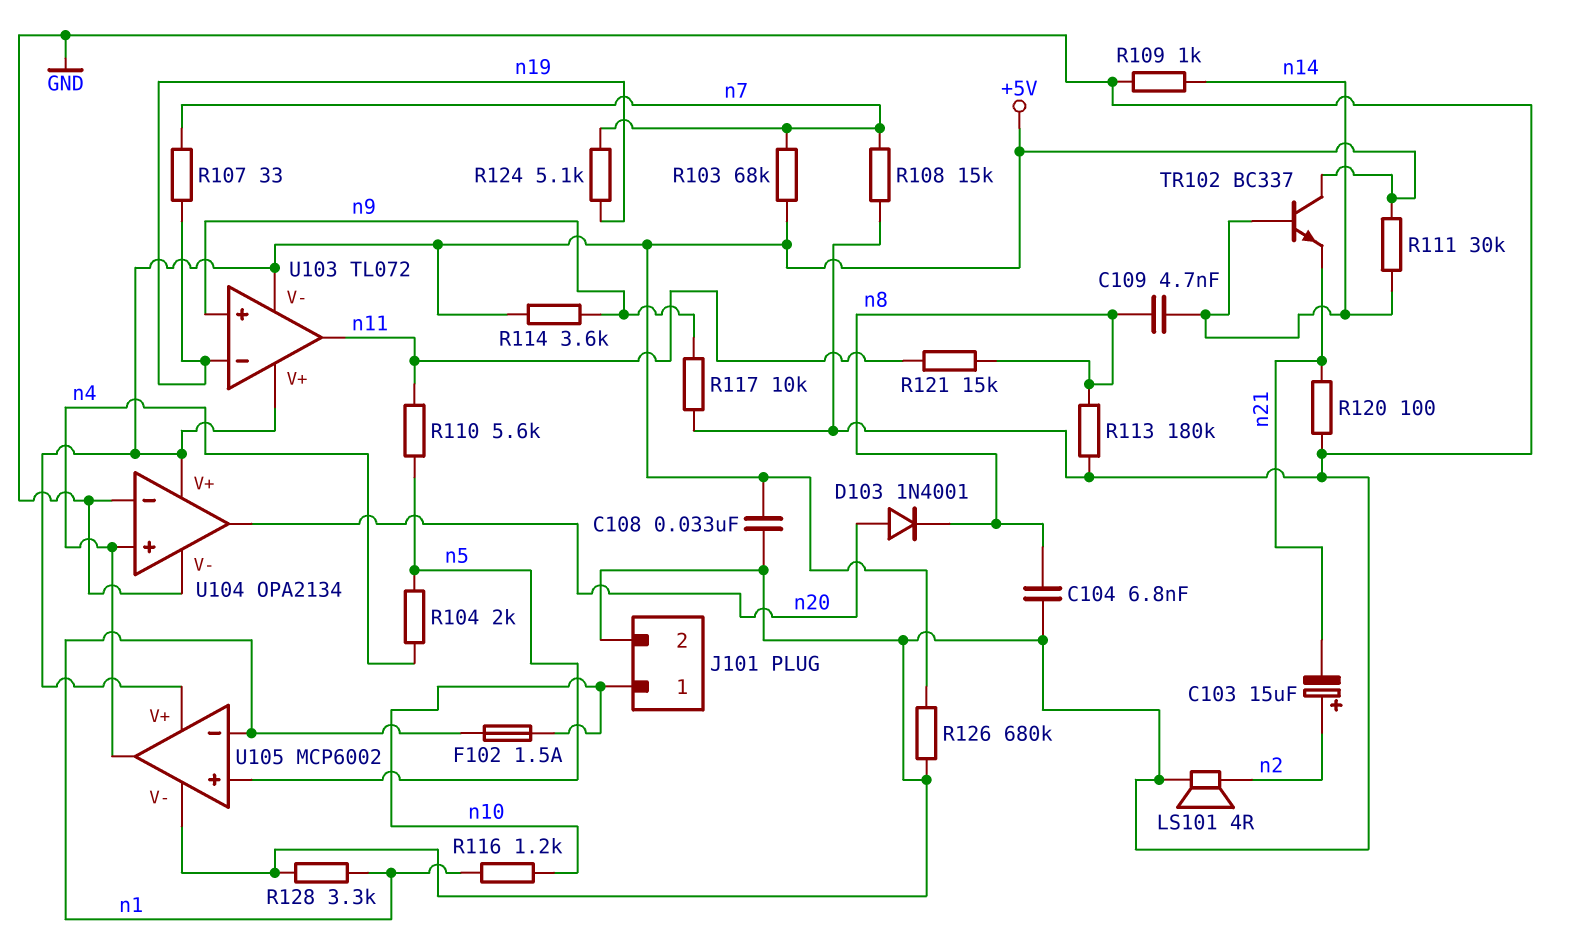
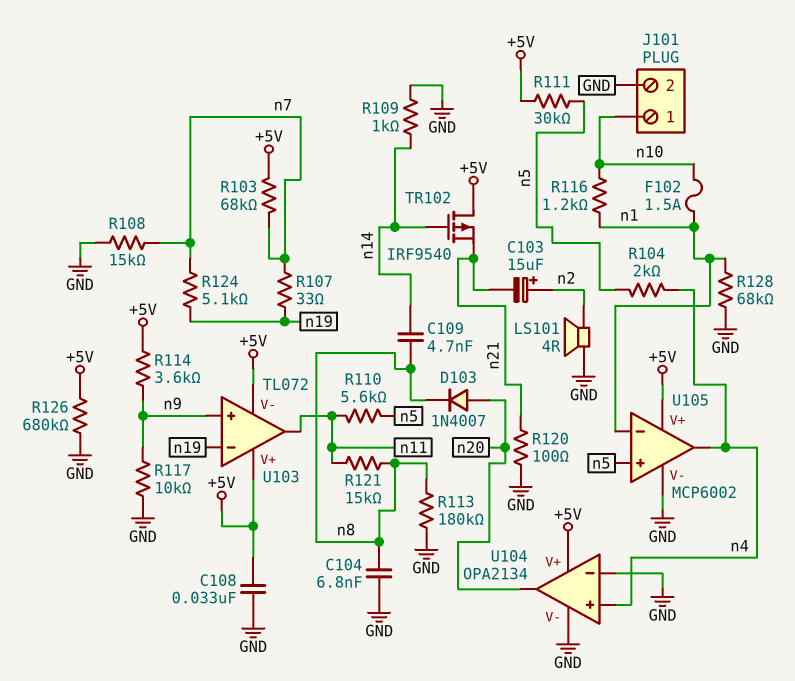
D103: diode 1N4001 (A n20, K n8) -> diode 1N4007 (A n20, K n8)
R111: 30k (+5V, n14) -> 30k (+5V, n5)
R128: 3.3k (GND, n1) -> 68k (GND, n1)
TR102: NPN BC337 (B n14, C +5V, E n21) -> PMOS IRF9540 (G n14, D +5V, S n21)

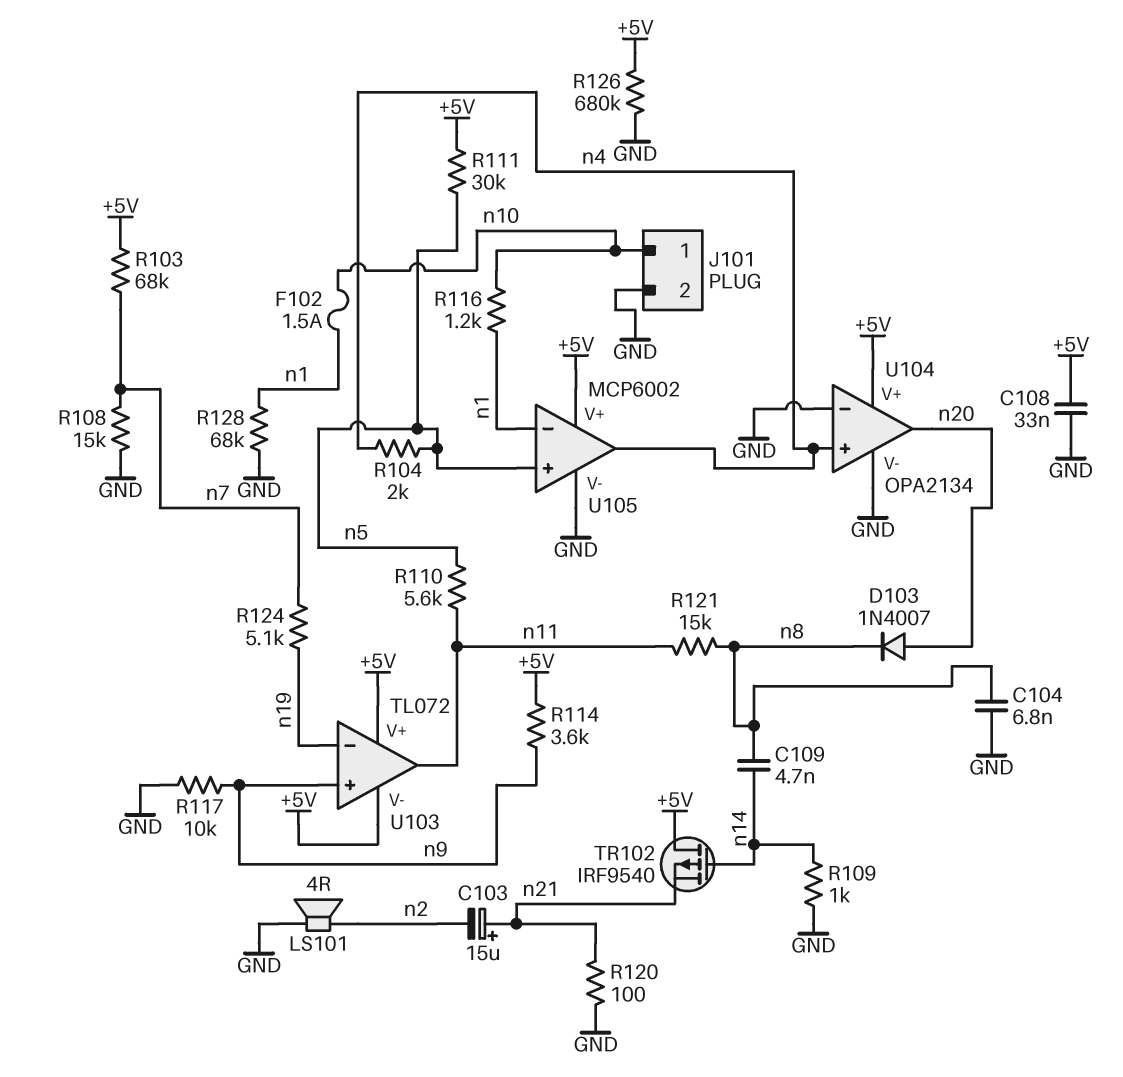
C103: 15uF (plus n2, minus n21) -> 15uF (plus n21, minus n2)
R107: 33 (n7, n19) -> none
R113: 180k (GND, n8) -> none

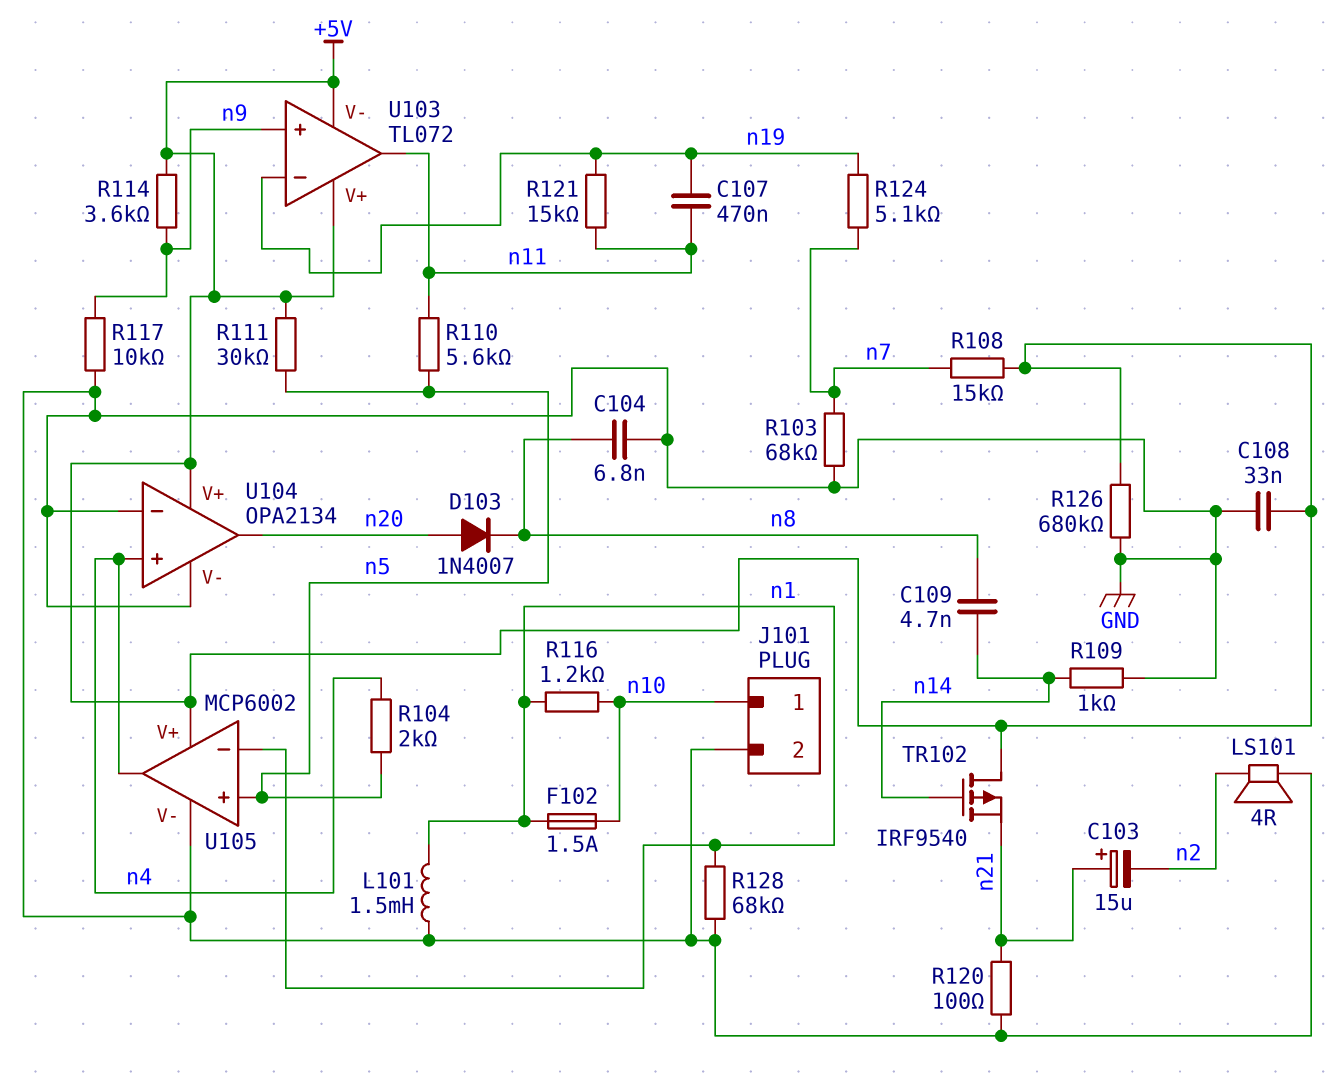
C107: none -> 470nF (n11, n19)
L101: none -> 1.5mH (GND, n1)
R103: 68k (+5V, n7) -> 68k (GND, n7)
R108: 15k (GND, n7) -> 15k (+5V, n7)
R121: 15k (n8, n11) -> 15k (n11, n19)

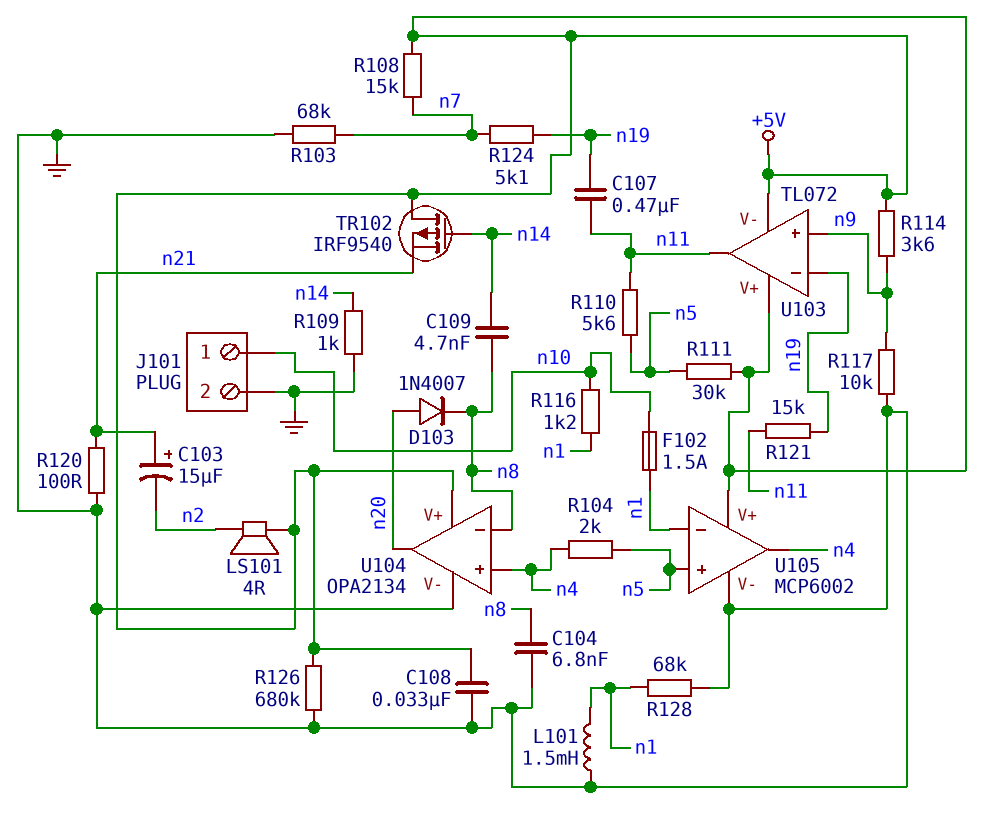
LS101: speaker 4R (GND, n2) -> speaker 4R (+5V, n2)
U104 pin in-: GND -> n8

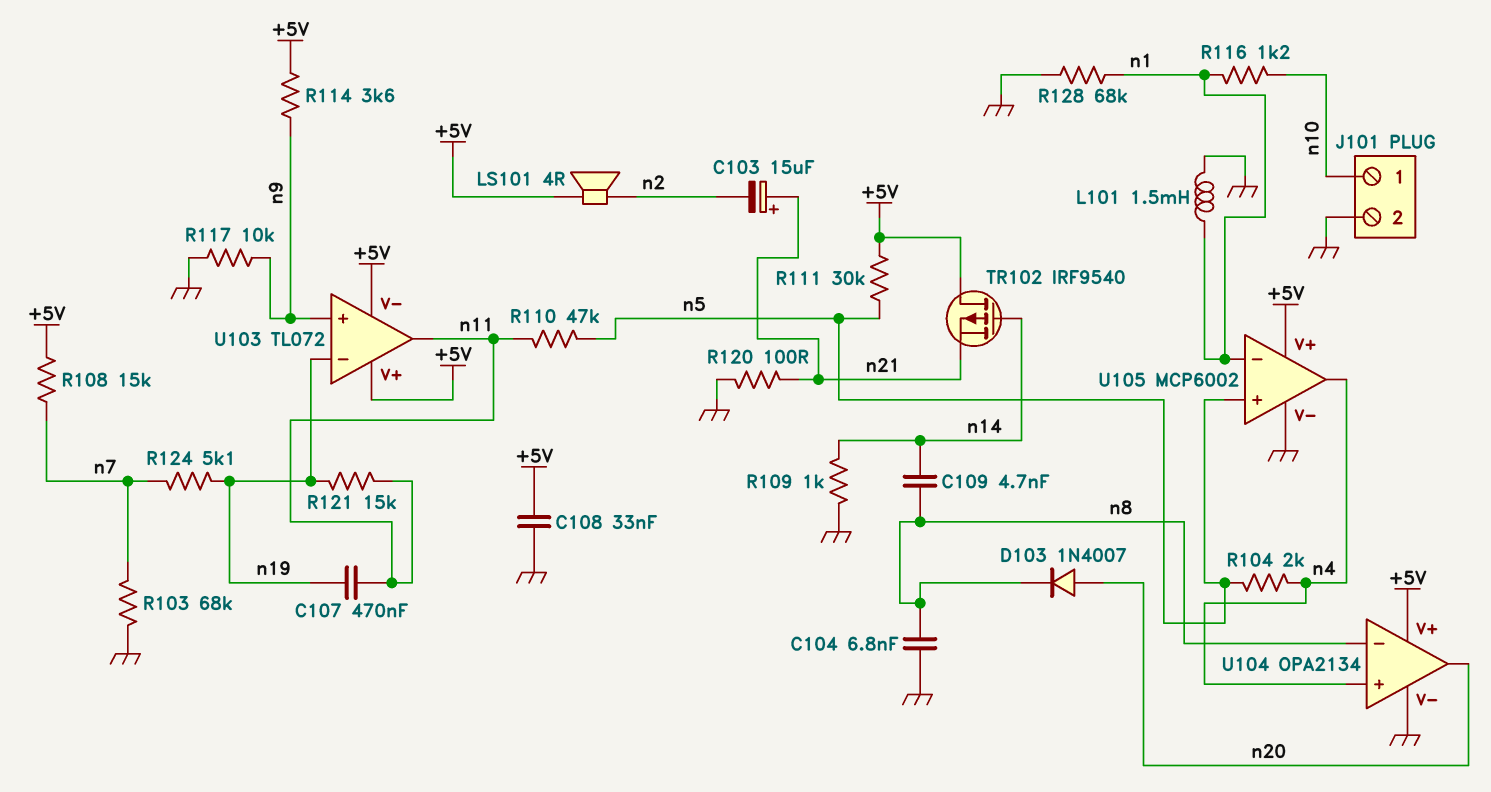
F102: 1.5A (n1, n10) -> none
R110: 5.6k (n5, n11) -> 47k (n5, n11)
R126: 680k (+5V, GND) -> none

